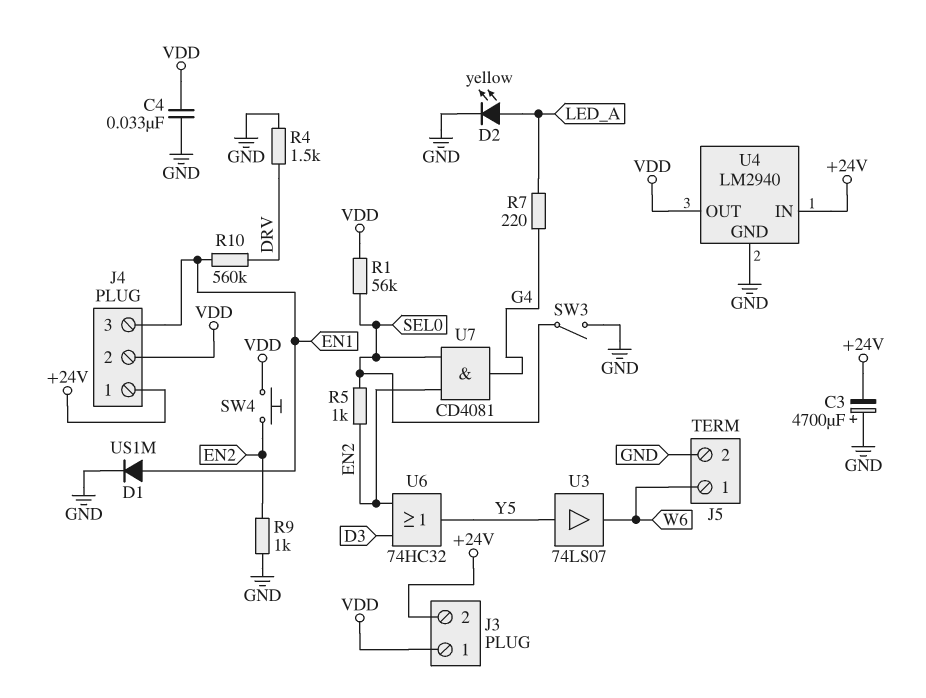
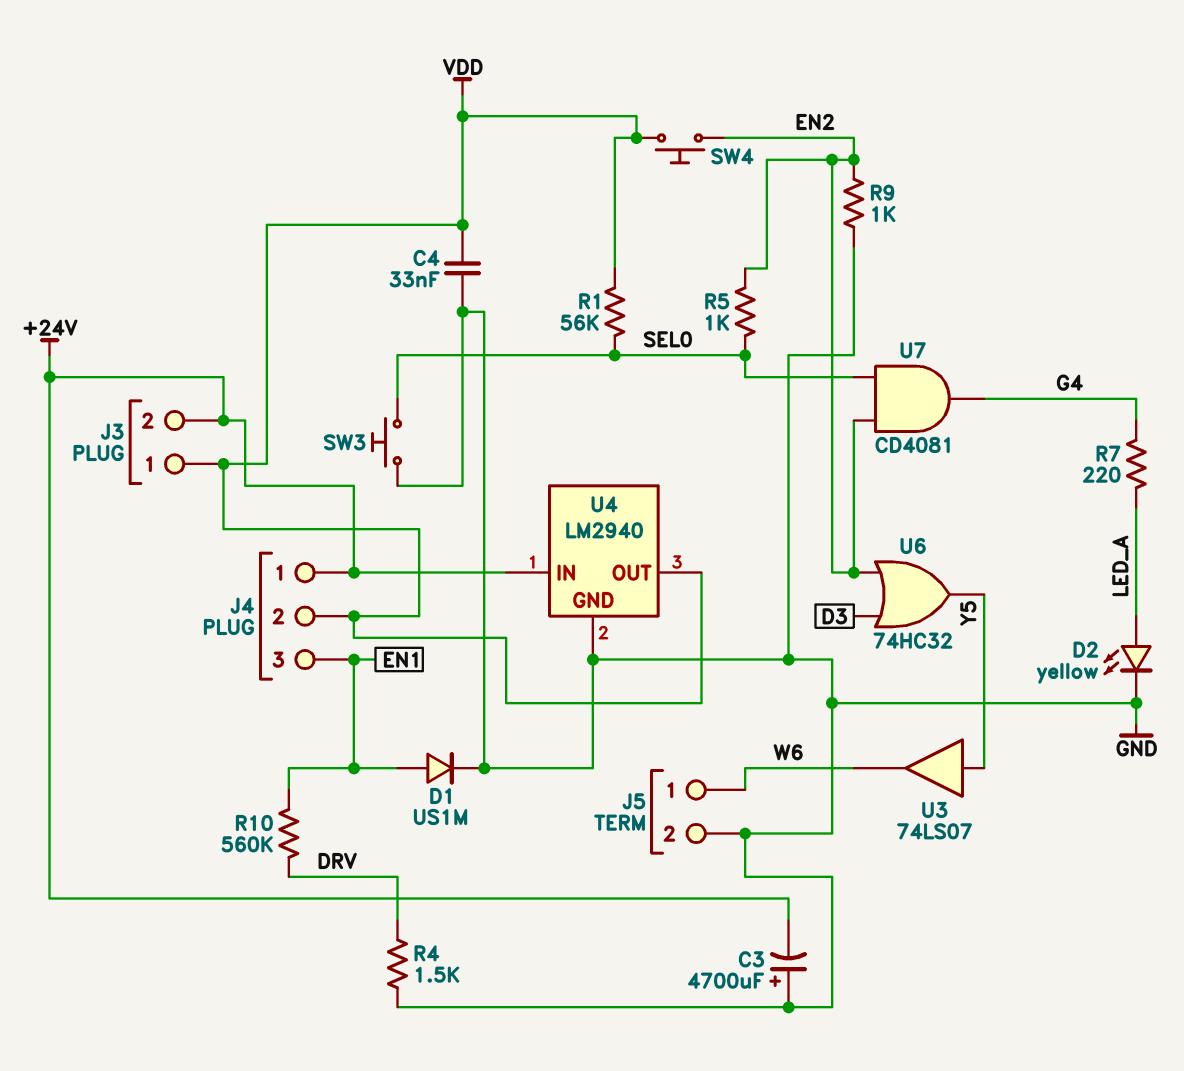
SW3: switch (GND, SEL0) -> button (GND, SEL0)

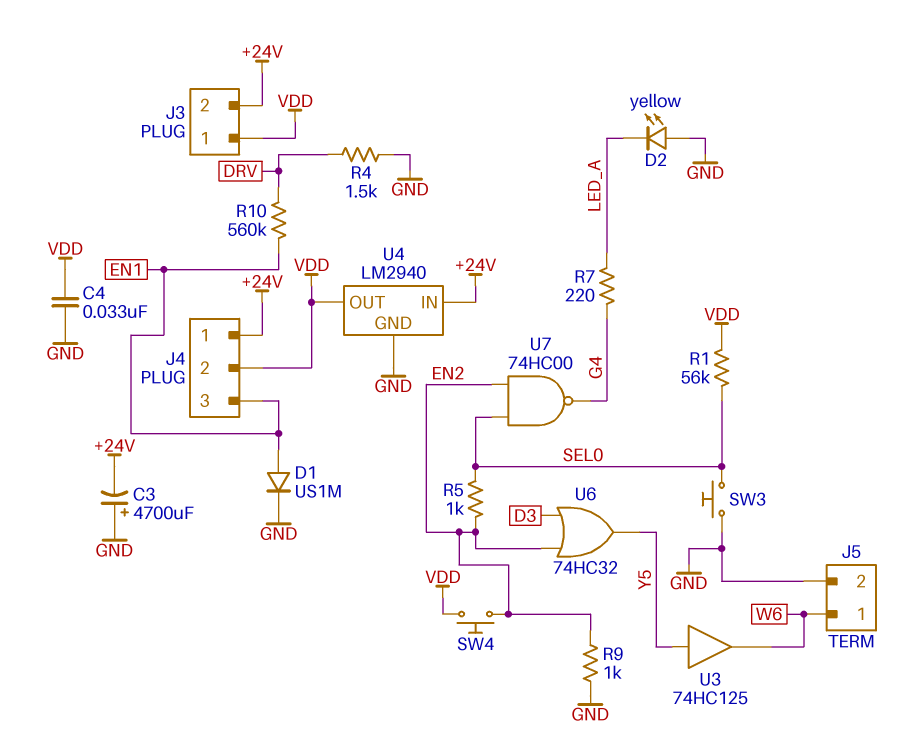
D2: LED yellow (A LED_A, K GND) -> LED yellow (A GND, K LED_A)
U3: buffer 74LS07 (in Y5, out W6) -> buffer 74HC125 (in Y5, out W6)
U7: AND CD4081 (in EN2, in SEL0, out G4) -> NAND 74HC00 (in EN2, in SEL0, out G4)

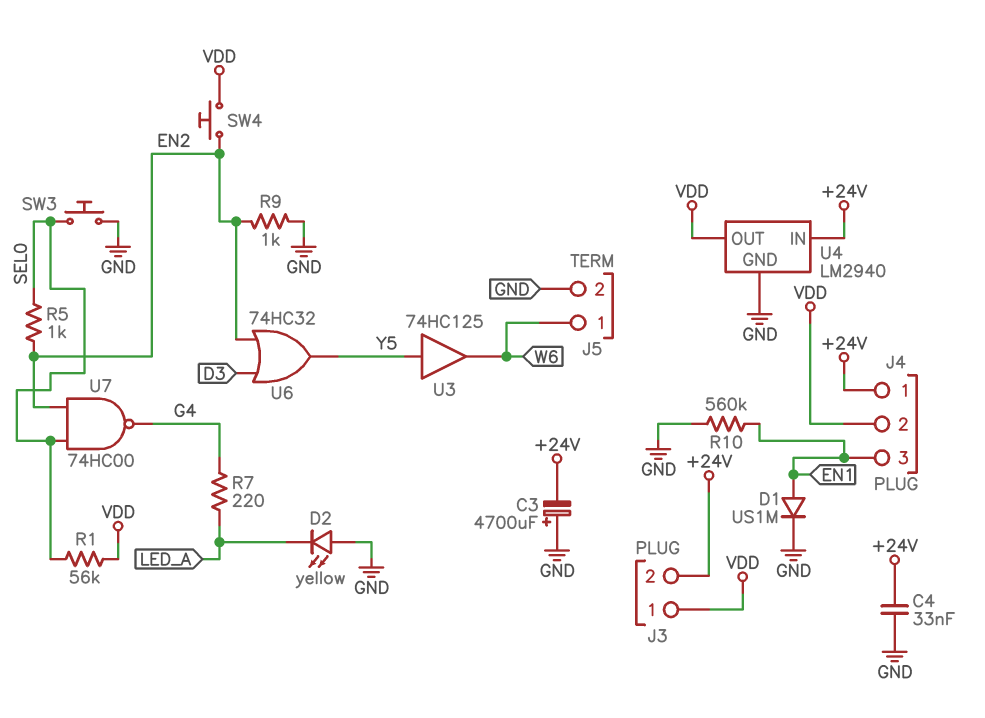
C4: 33nF (GND, VDD) -> 33nF (+24V, GND)
R4: 1.5k (DRV, GND) -> none
R10: 560k (DRV, EN1) -> 560k (EN1, GND)

